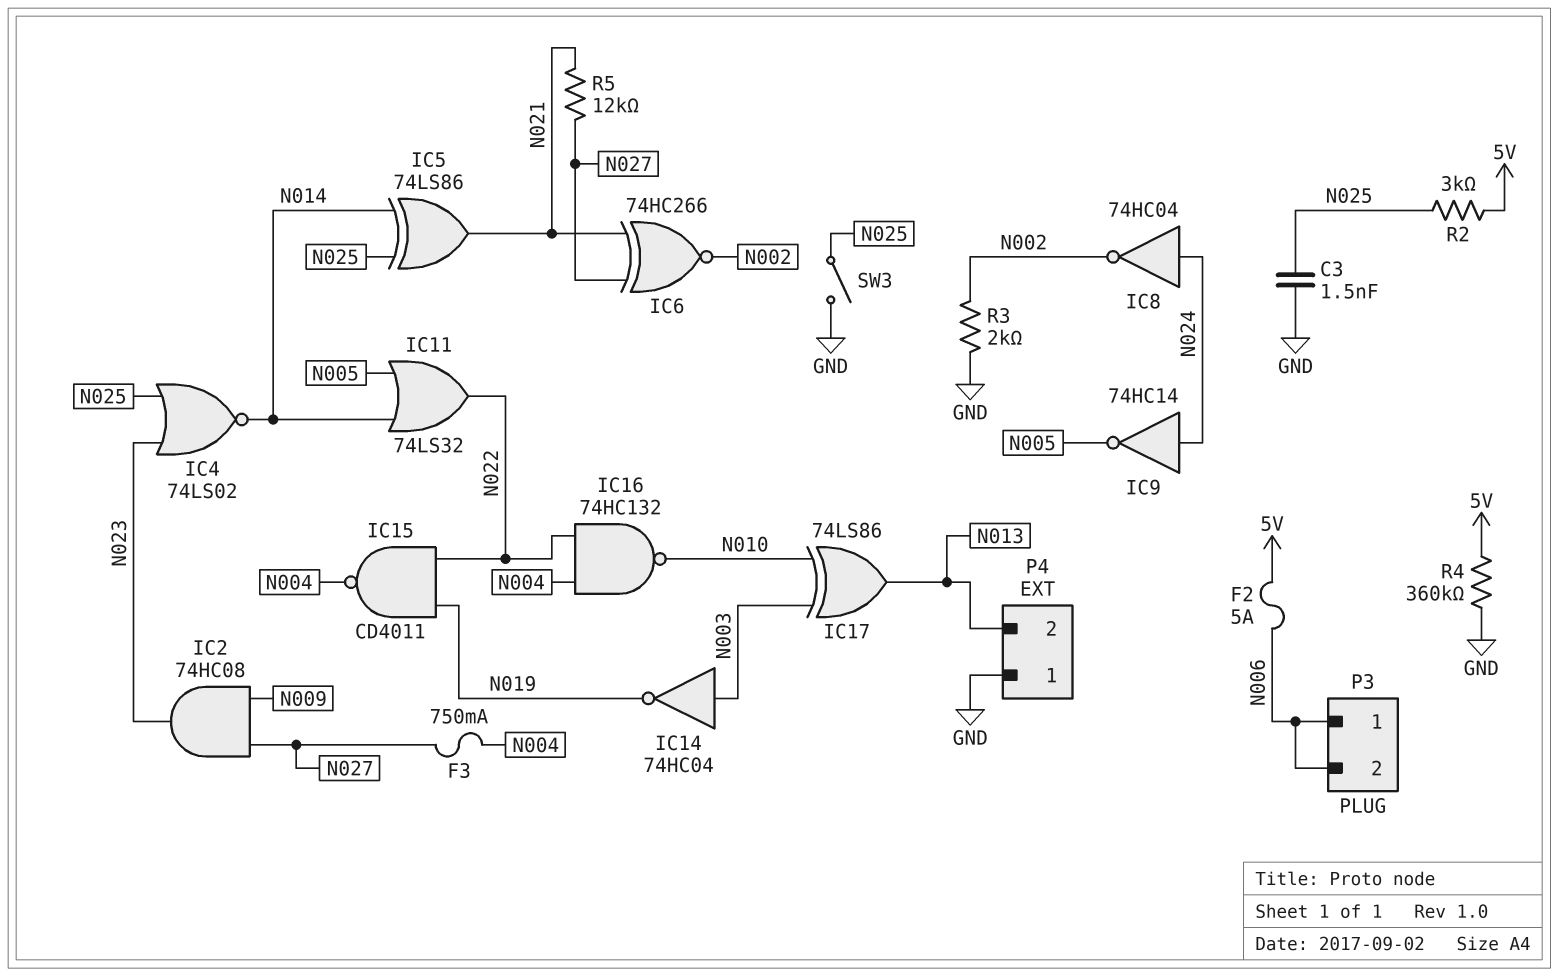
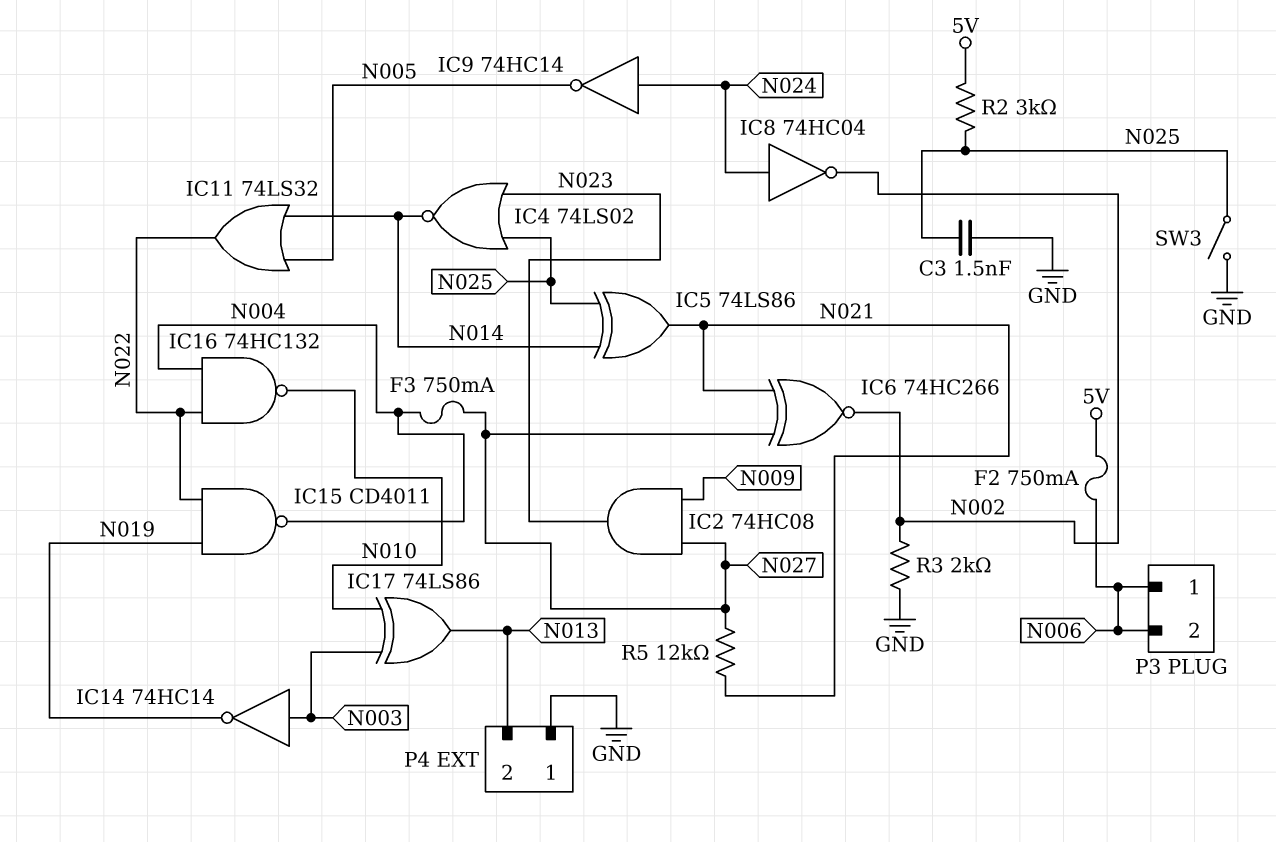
F2: 5A (5V, N006) -> 750mA (5V, N006)
IC14: NOT 74HC04 (in N003, out N019) -> NOT 74HC14 (in N003, out N019)
R4: 360k (5V, GND) -> none

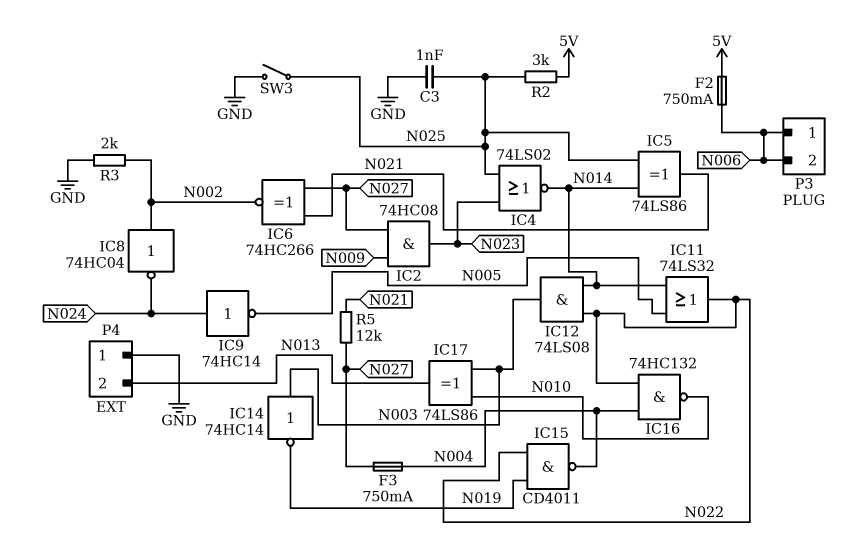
C3: 1.5nF (GND, N025) -> 1nF (GND, N025)
IC8: NOT 74HC04 (in N024, out N002) -> NOT 74HC04 (in N002, out N024)
IC12: none -> AND 74LS08 (in N014, in N022, out N003)

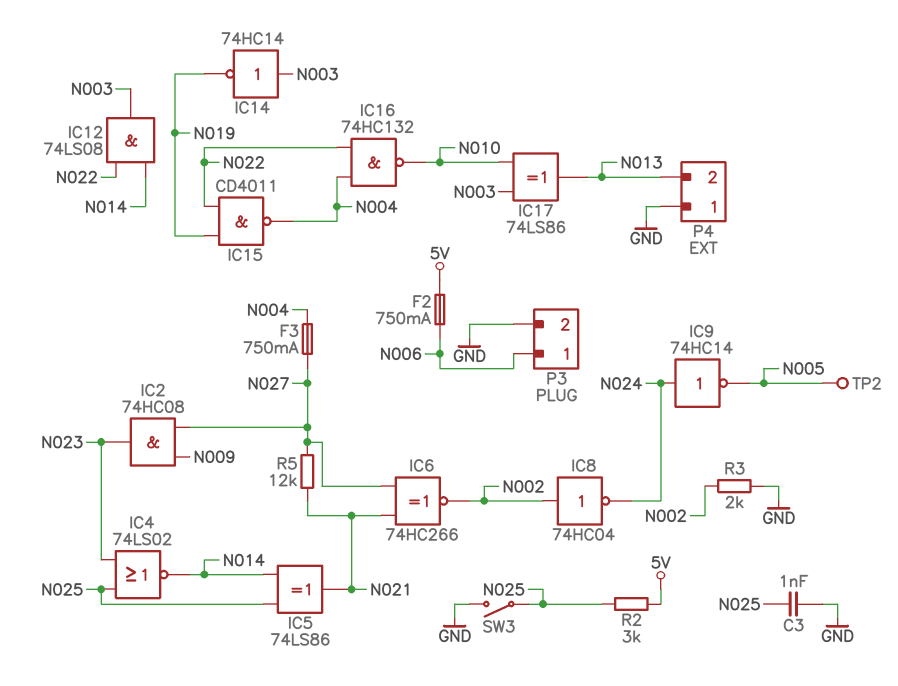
IC11: OR 74LS32 (in N005, in N014, out N022) -> none
P3 pin 2: N006 -> GND
TP2: none -> test point (N005)

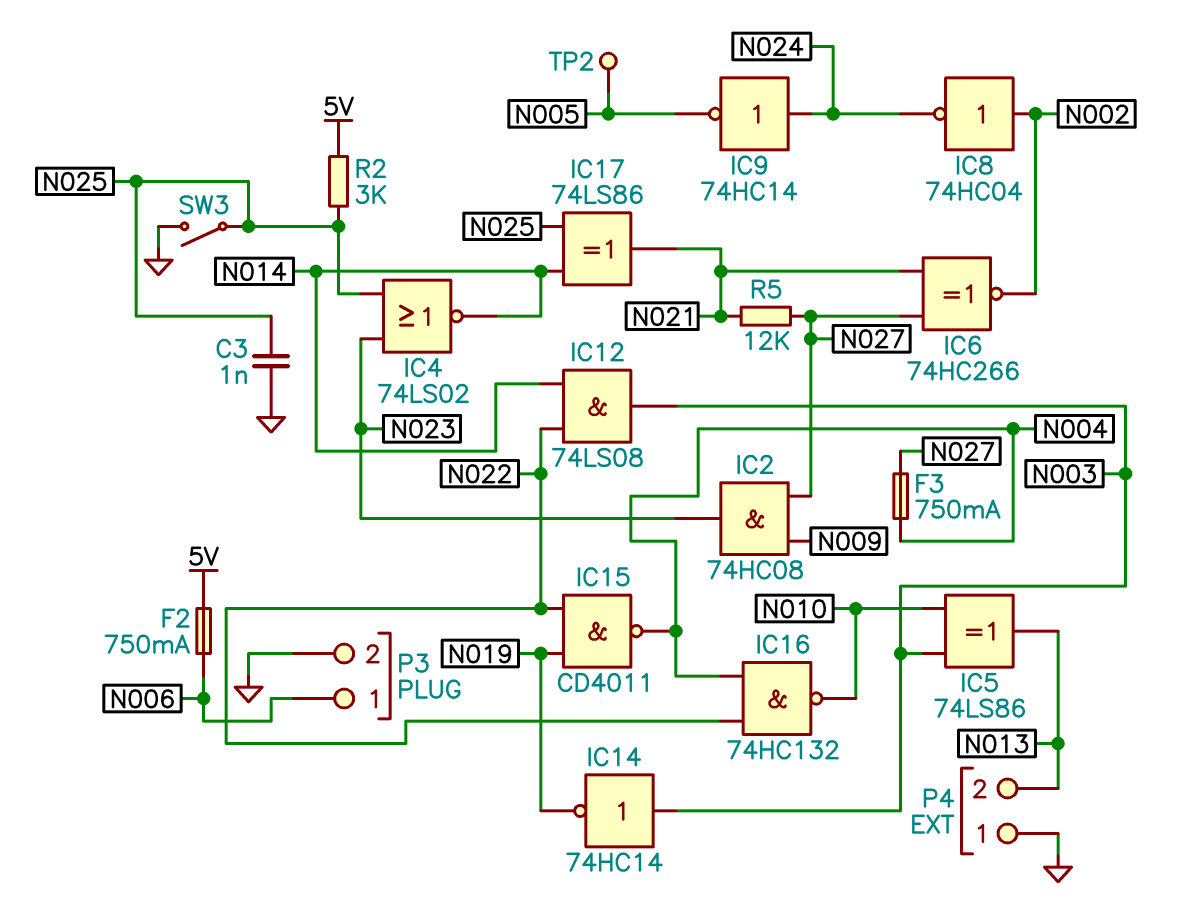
IC5: XOR 74LS86 (in N014, in N025, out N021) -> XOR 74LS86 (in N003, in N010, out N013)
IC17: XOR 74LS86 (in N003, in N010, out N013) -> XOR 74LS86 (in N014, in N025, out N021)
R3: 2k (GND, N002) -> none

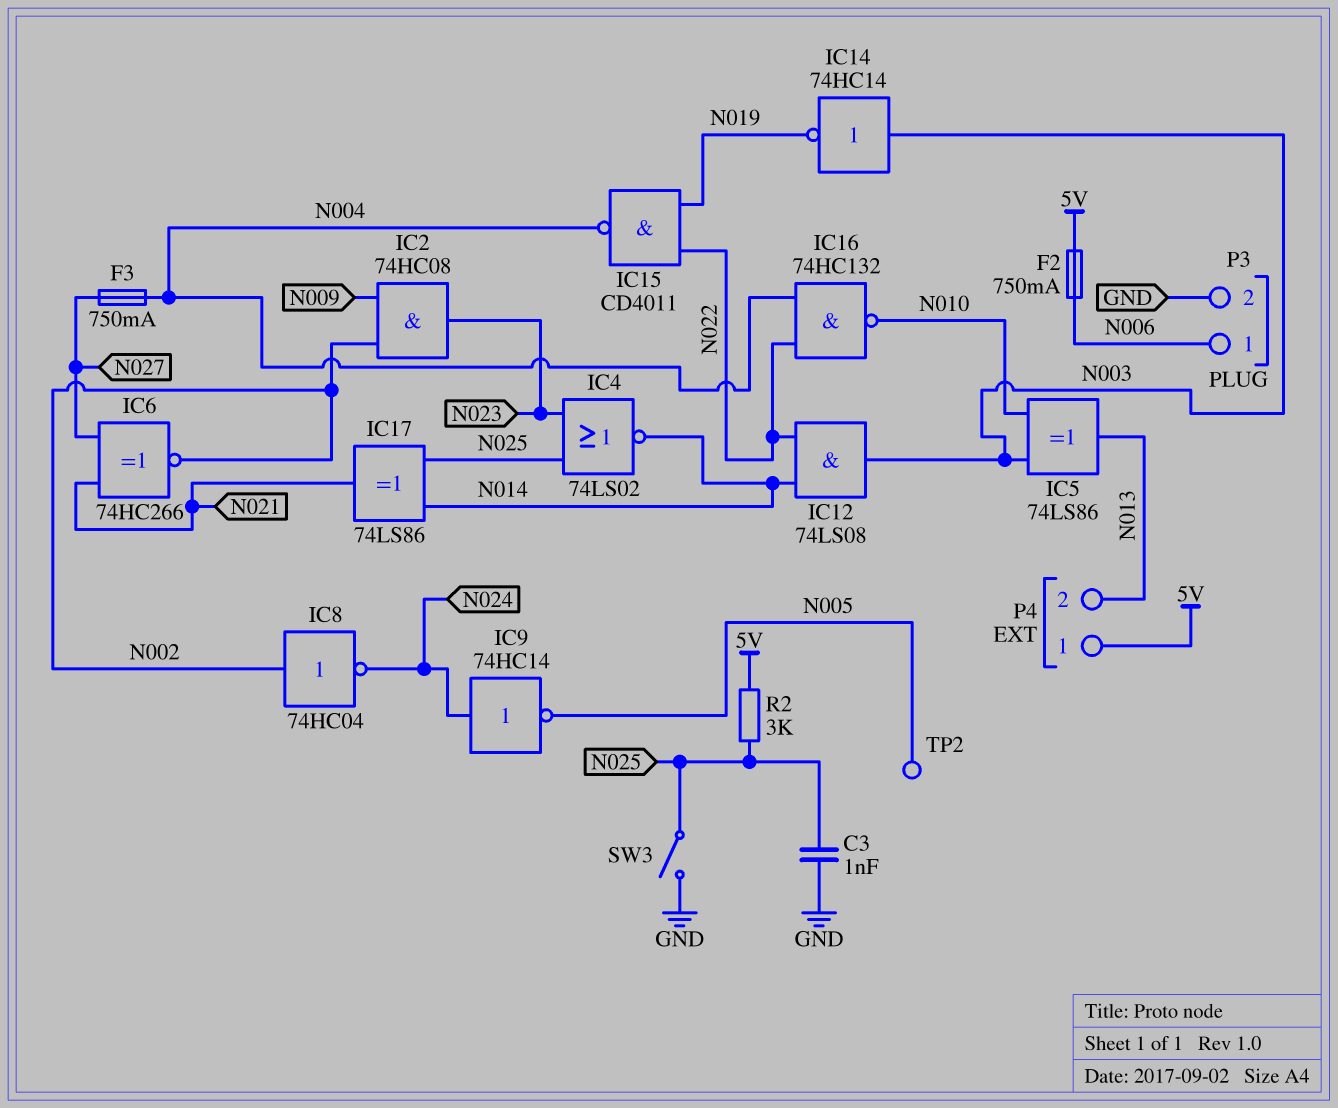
IC2: AND 74HC08 (in N009, in N027, out N023) -> AND 74HC08 (in N002, in N009, out N023)
P4 pin 1: GND -> 5V
R5: 12k (N021, N027) -> none

